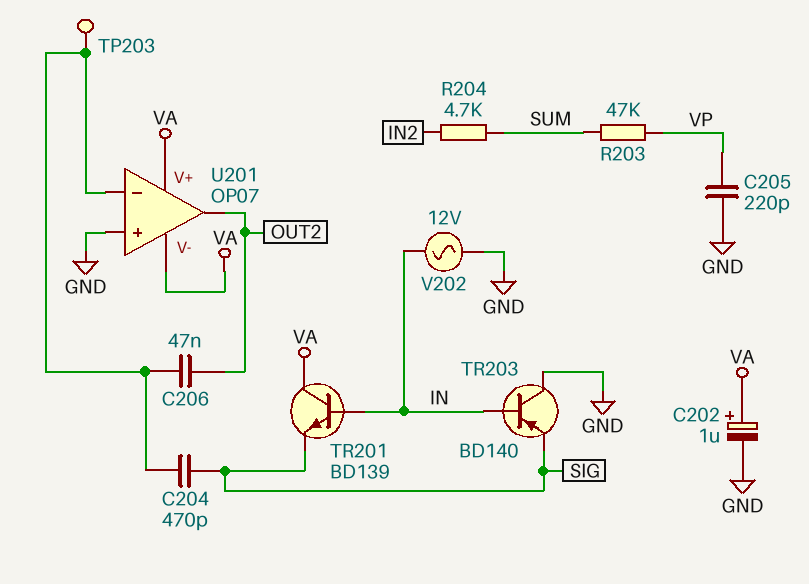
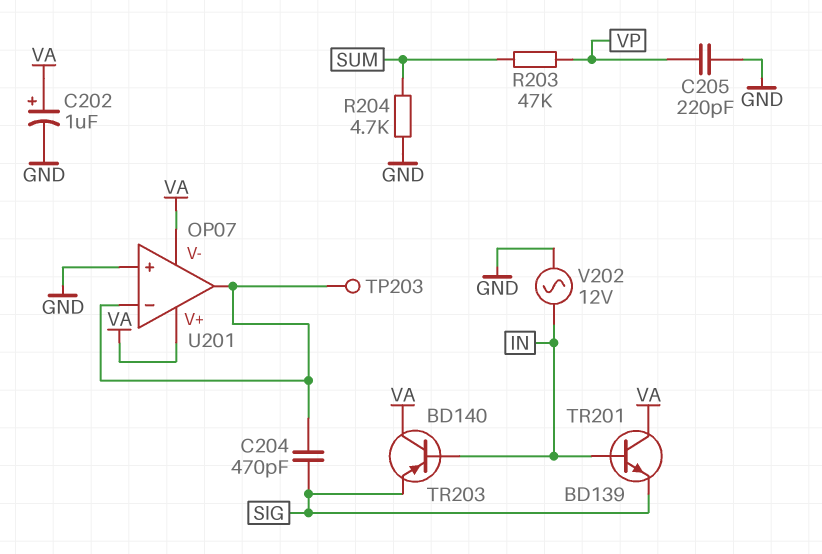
C206: 47nF (OUT2, U201/in-) -> none
R204: 4.7k (IN2, SUM) -> 4.7k (GND, SUM)
TR203: PNP BD140 (B IN, C GND, E SIG) -> PNP BD140 (B IN, C VA, E SIG)
U201 pin out: OUT2 -> U201/in-

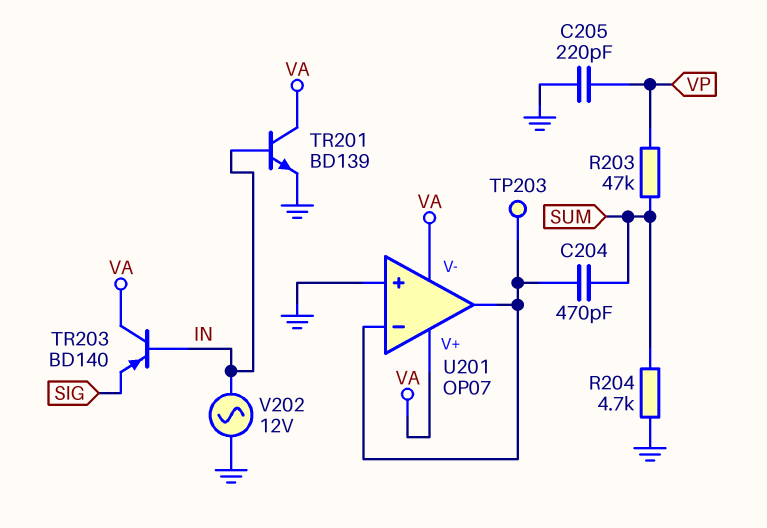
C202: 1uF (plus VA, minus GND) -> none
C204: 470pF (SIG, U201/in-) -> 470pF (SUM, U201/in-)
TR201: NPN BD139 (B IN, C VA, E SIG) -> NPN BD139 (B IN, C VA, E GND)

